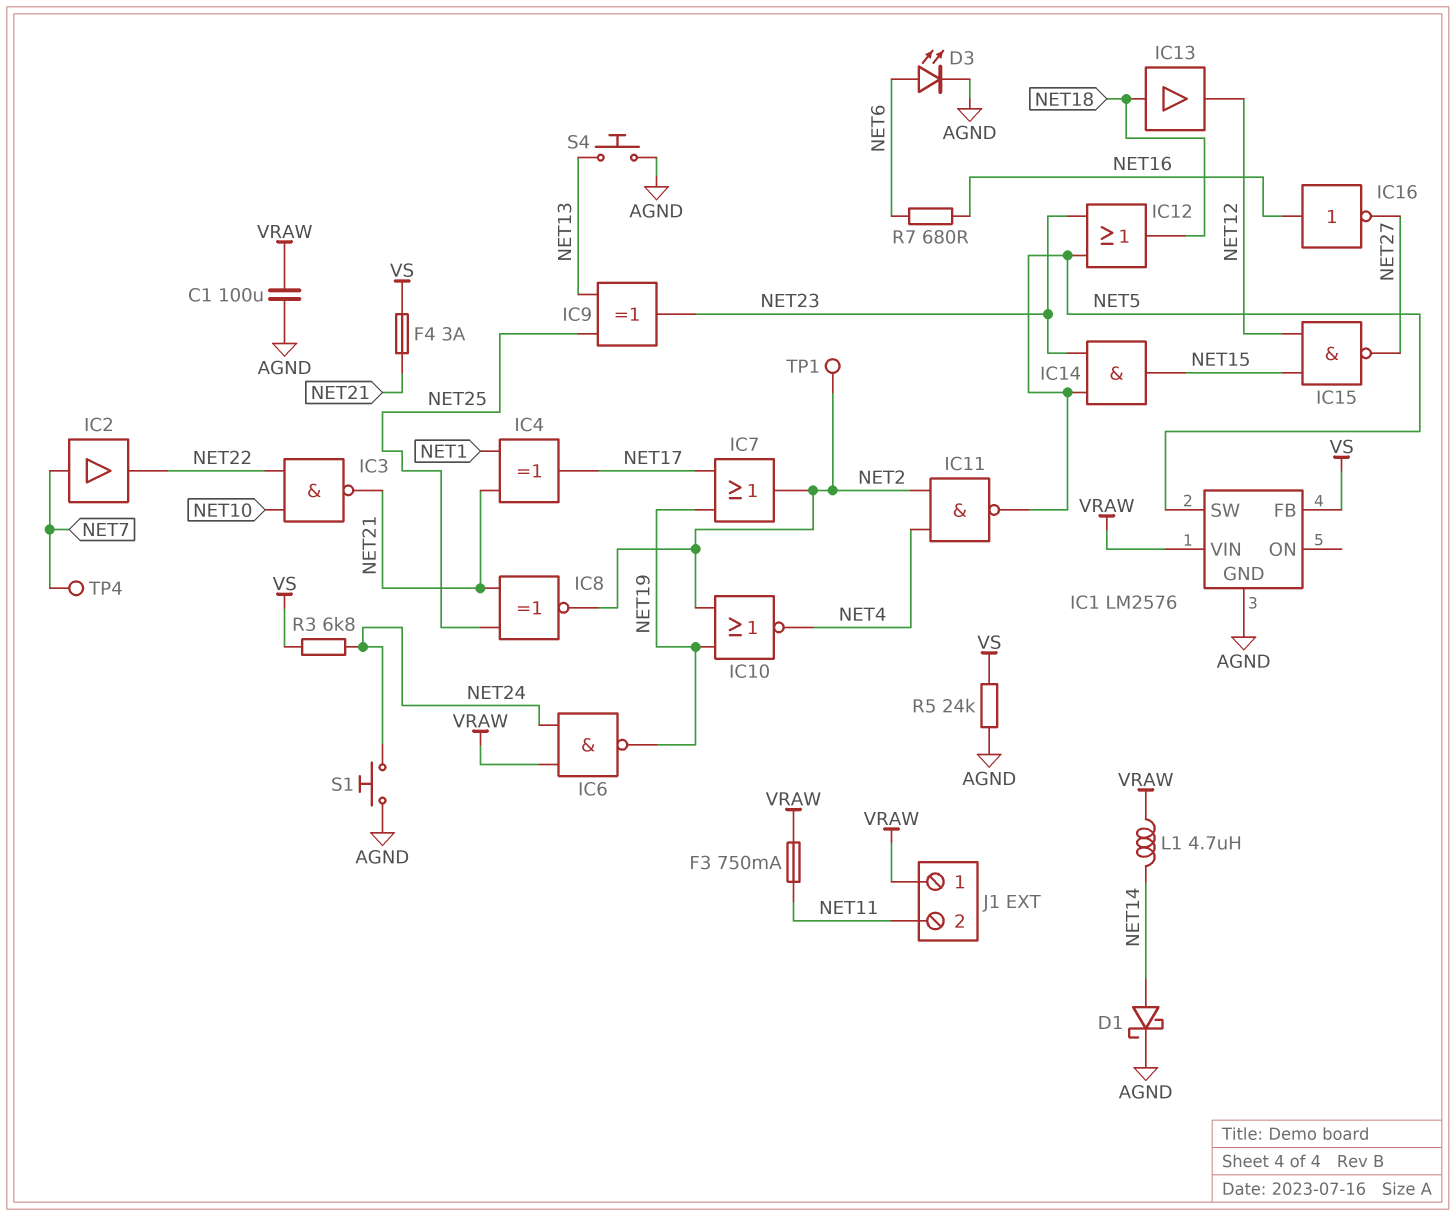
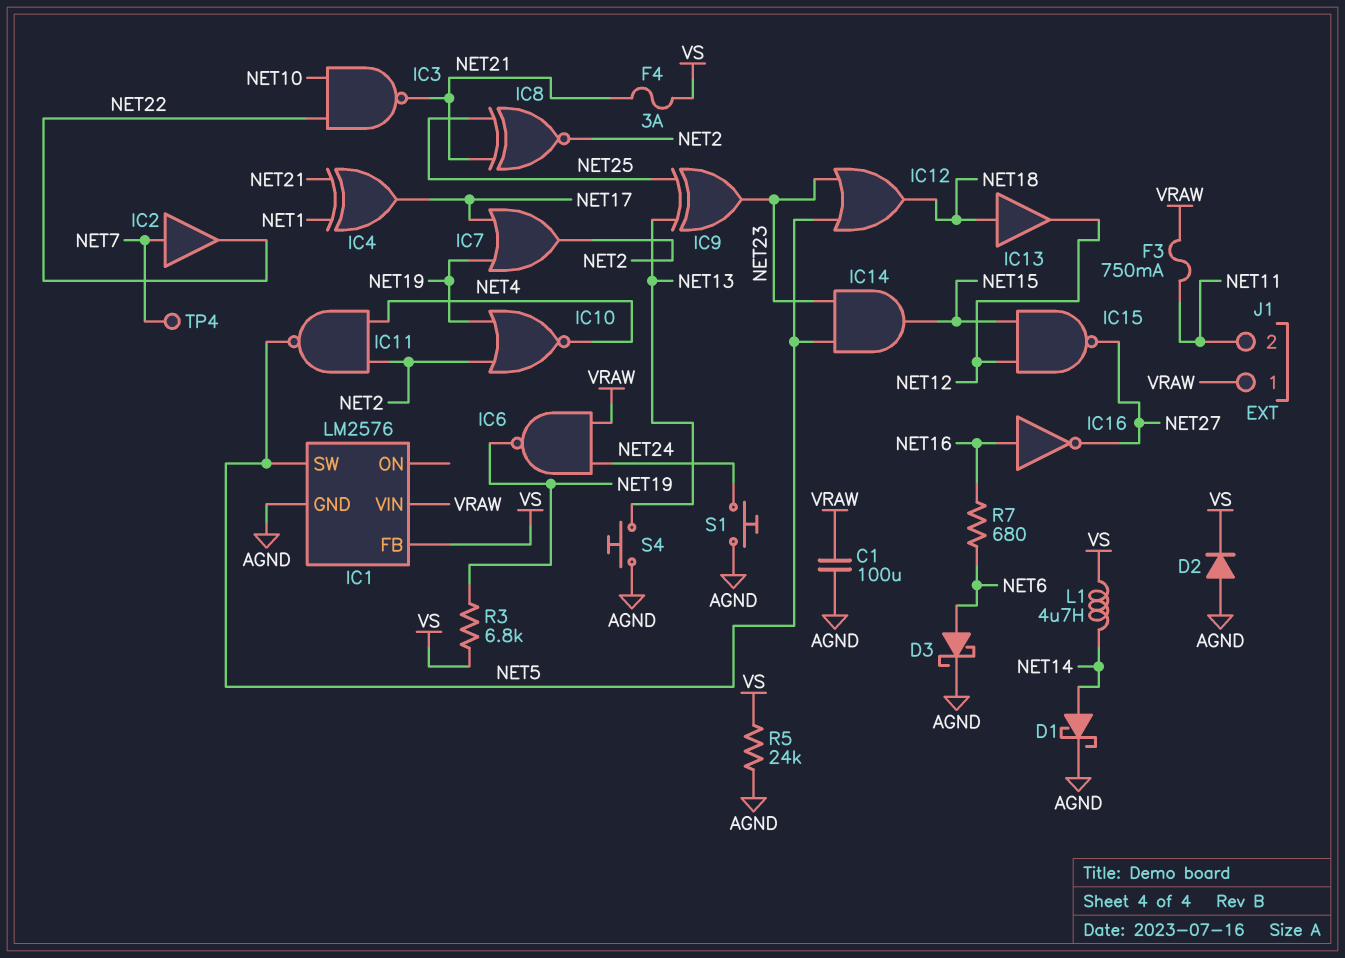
D2: none -> diode (A AGND, K VS)
D3: LED (A NET6, K AGND) -> schottky (A NET6, K AGND)
L1: 4.7uH (NET14, VRAW) -> 4.7uH (NET14, VS)
R3: 6.8k (NET24, VS) -> 6.8k (NET19, VS)
TP1: test point (NET2) -> none

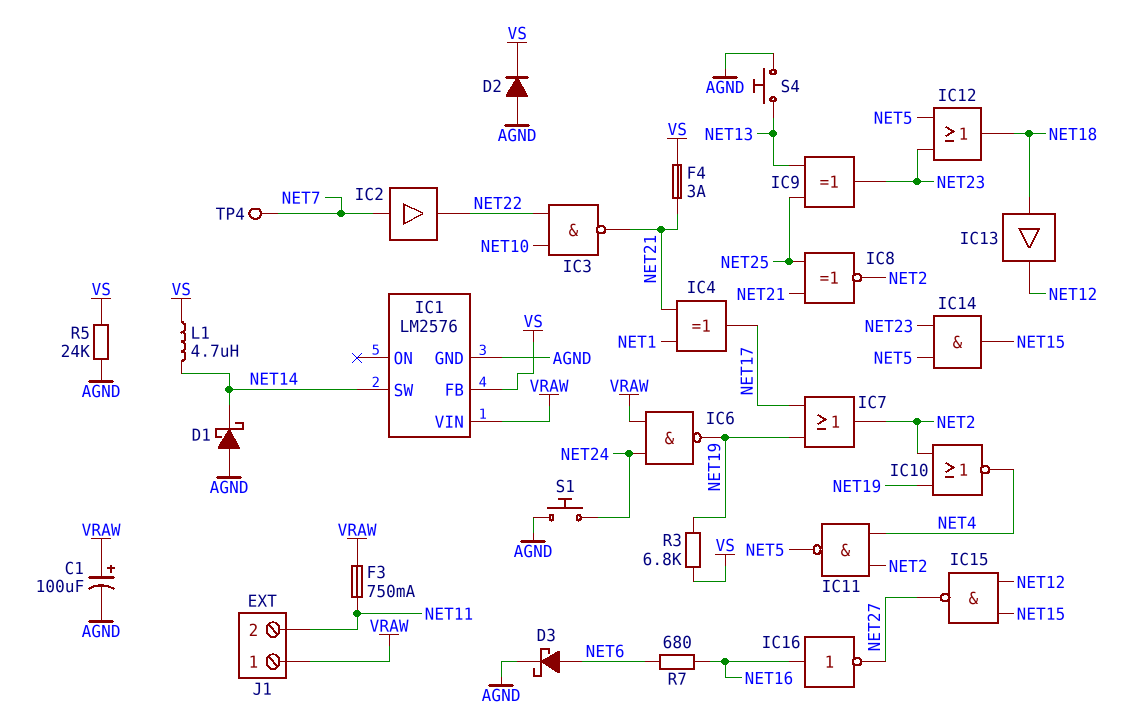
C1: 100uF (AGND, VRAW) -> 100uF (plus VRAW, minus AGND)
D1: schottky (A NET14, K AGND) -> schottky (A AGND, K NET14)
IC1 pin SW: NET5 -> NET14

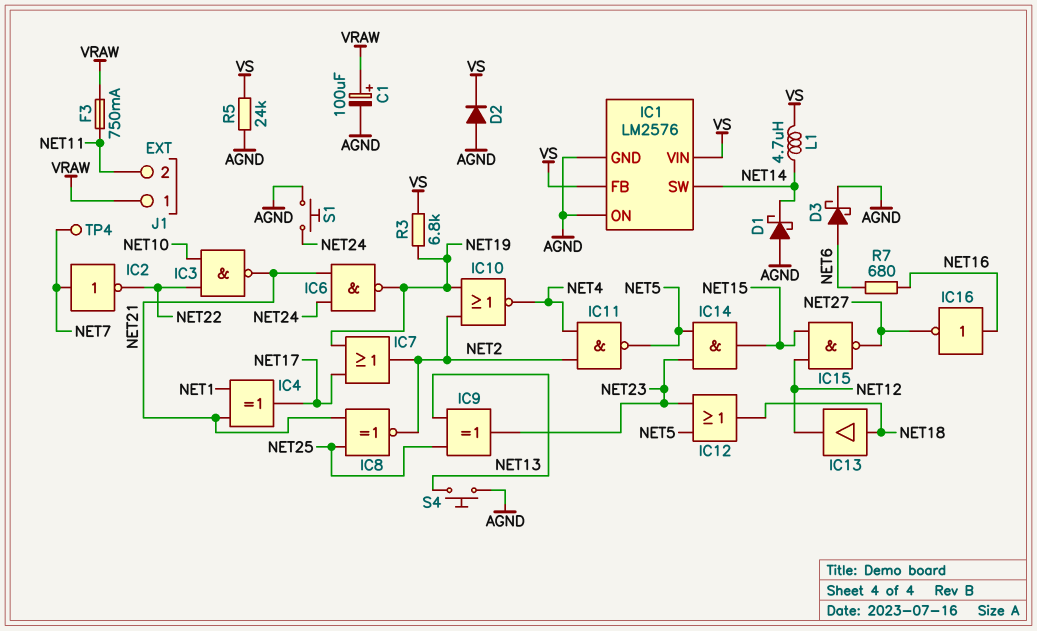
F4: 3A (NET21, VS) -> none
IC1 pin ON: none -> AGND
IC1 pin VIN: VRAW -> VS
IC2: buffer (in NET7, out NET22) -> NOT (in NET7, out NET22)
IC6: NAND (in NET24, in VRAW, out NET19) -> NAND (in NET21, in NET24, out NET19)

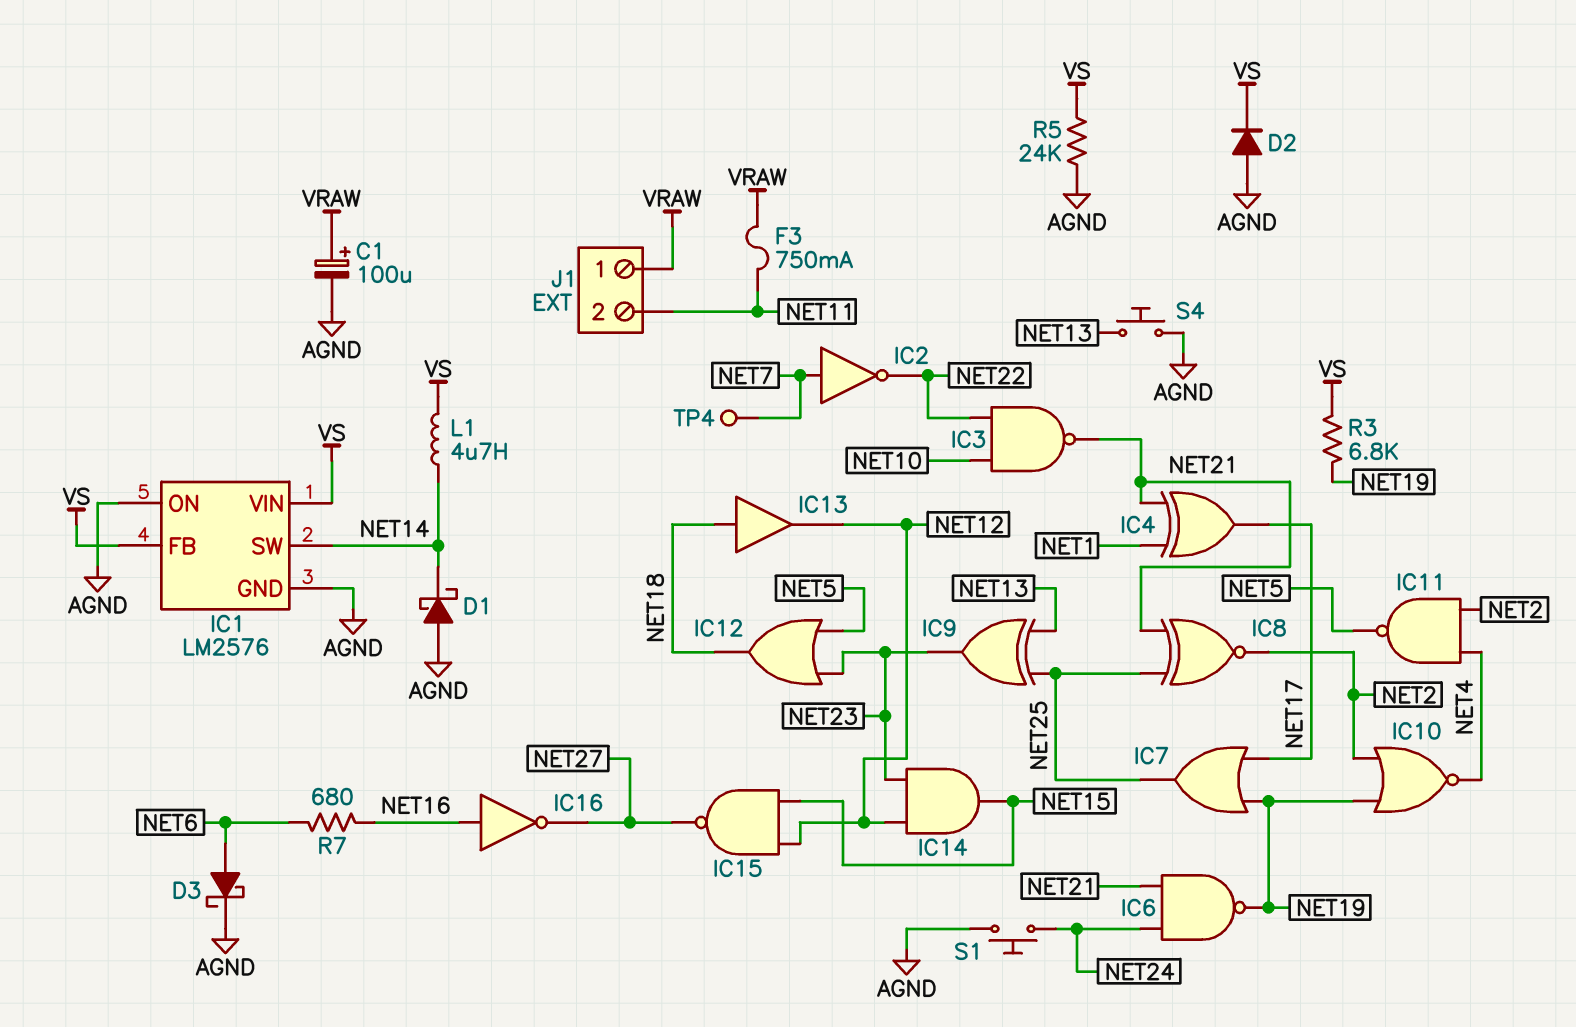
IC7: OR (in NET17, in NET19, out NET2) -> OR (in NET17, in NET19, out NET25)
IC14: AND (in NET5, in NET23, out NET15) -> AND (in NET12, in NET23, out NET15)

